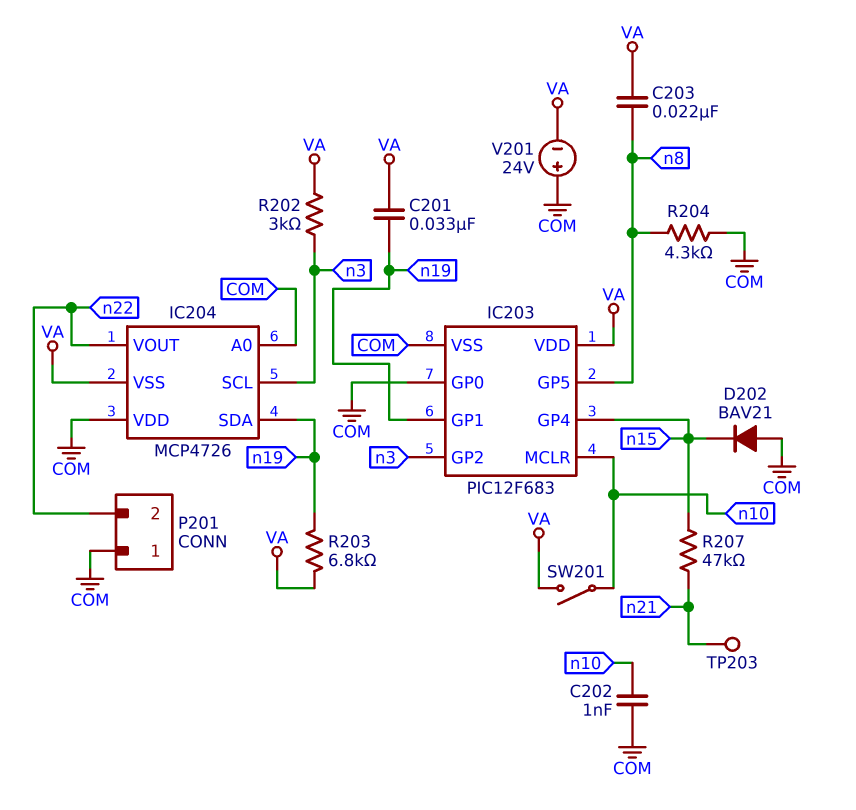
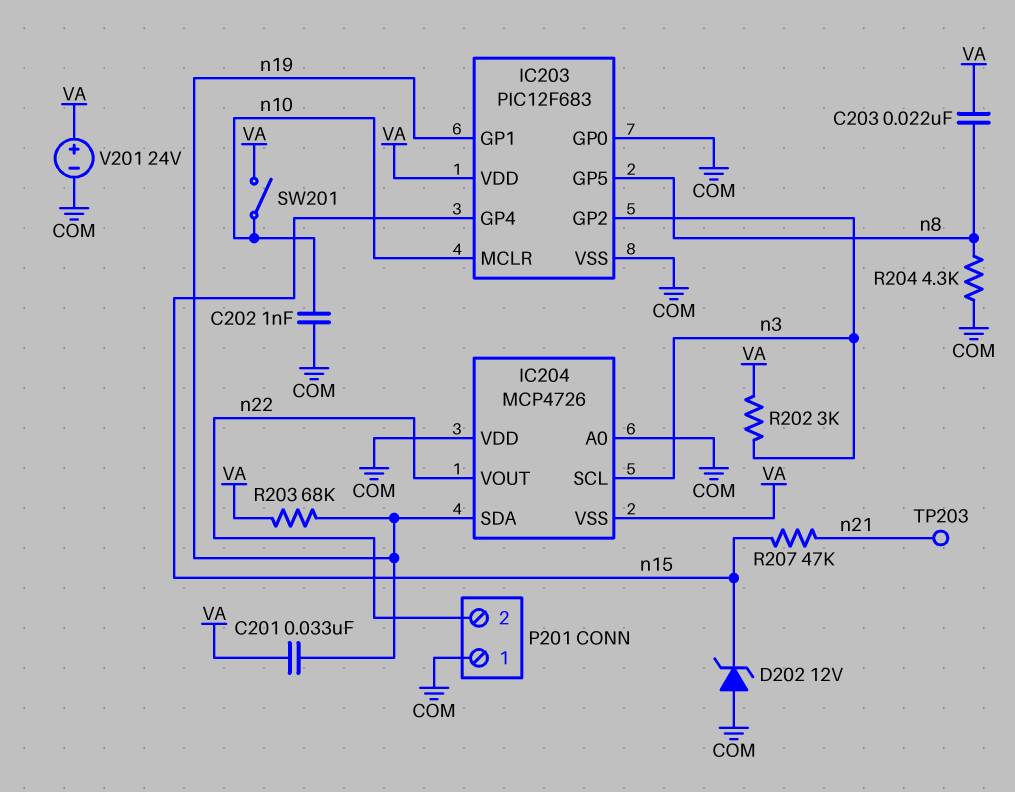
D202: diode BAV21 (A COM, K n15) -> zener 12V (A COM, K n15)
R203: 6.8k (VA, n19) -> 68k (VA, n19)
V201: 24V (plus COM, minus VA) -> 24V (plus VA, minus COM)

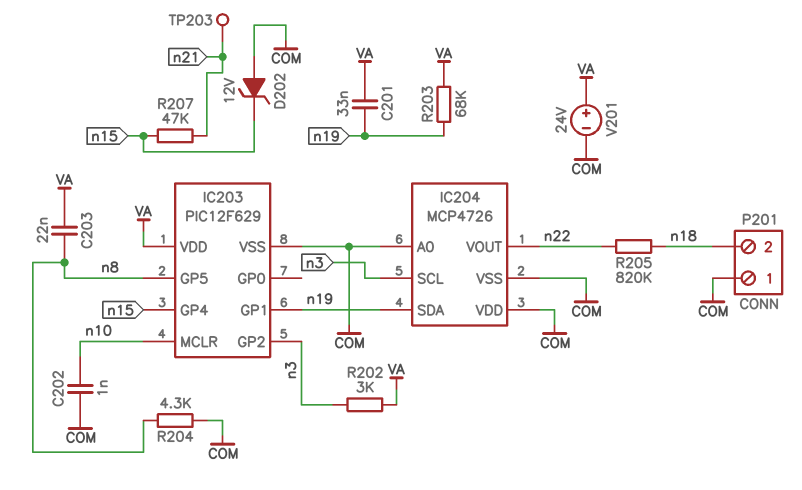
IC203: PIC12F683 -> PIC12F629
IC203 pin GP0: COM -> none
IC204 pin VSS: VA -> COM
P201 pin 2: n22 -> n18
R205: none -> 820k (n18, n22)
SW201: switch (VA, n10) -> none

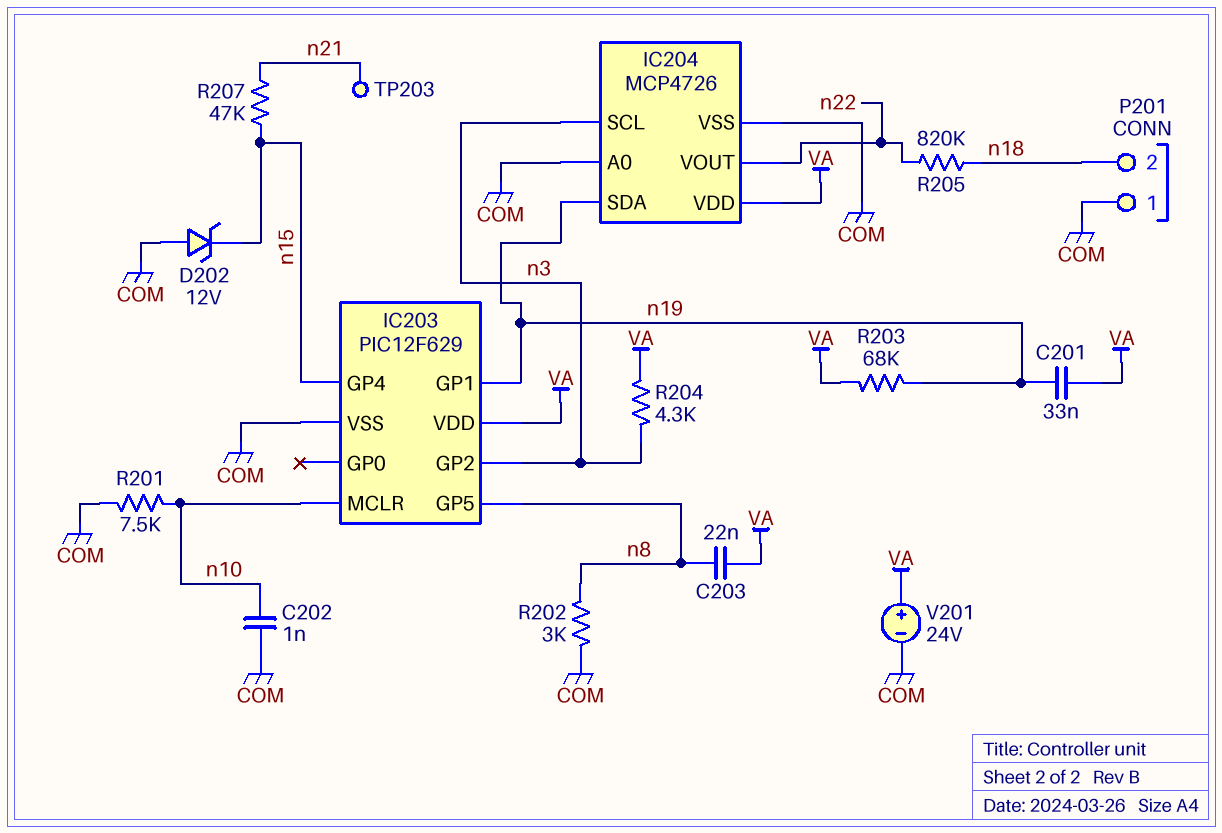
IC204 pin VDD: COM -> VA
R201: none -> 7.5k (COM, n10)
R202: 3k (VA, n3) -> 3k (COM, n8)
R204: 4.3k (COM, n8) -> 4.3k (VA, n3)

